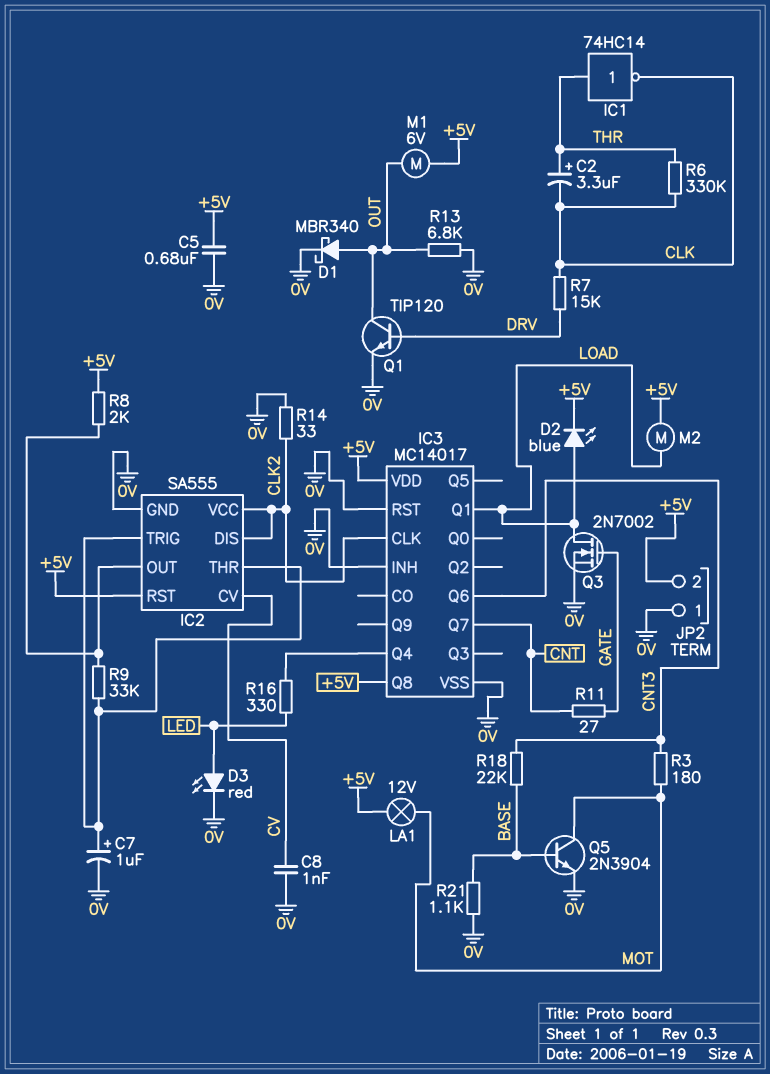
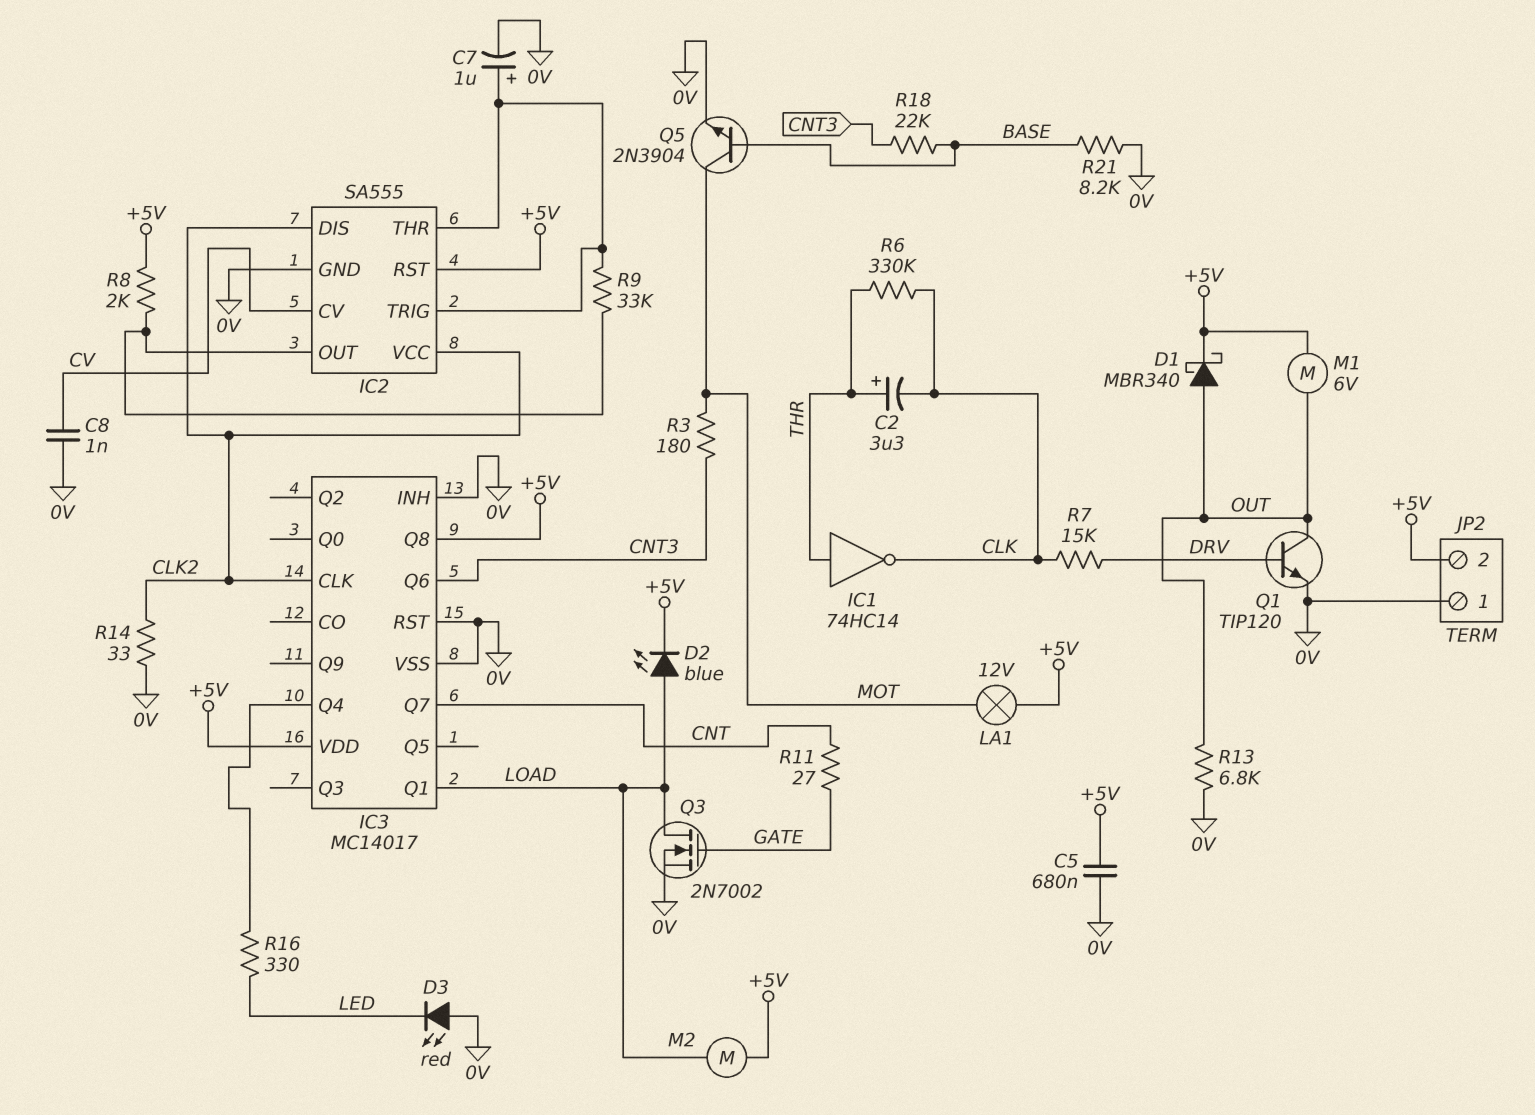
D1: schottky MBR340 (A OUT, K 0V) -> schottky MBR340 (A OUT, K +5V)
D3: LED red (A LED, K 0V) -> LED red (A 0V, K LED)
R21: 1.1k (0V, BASE) -> 8.2k (0V, BASE)

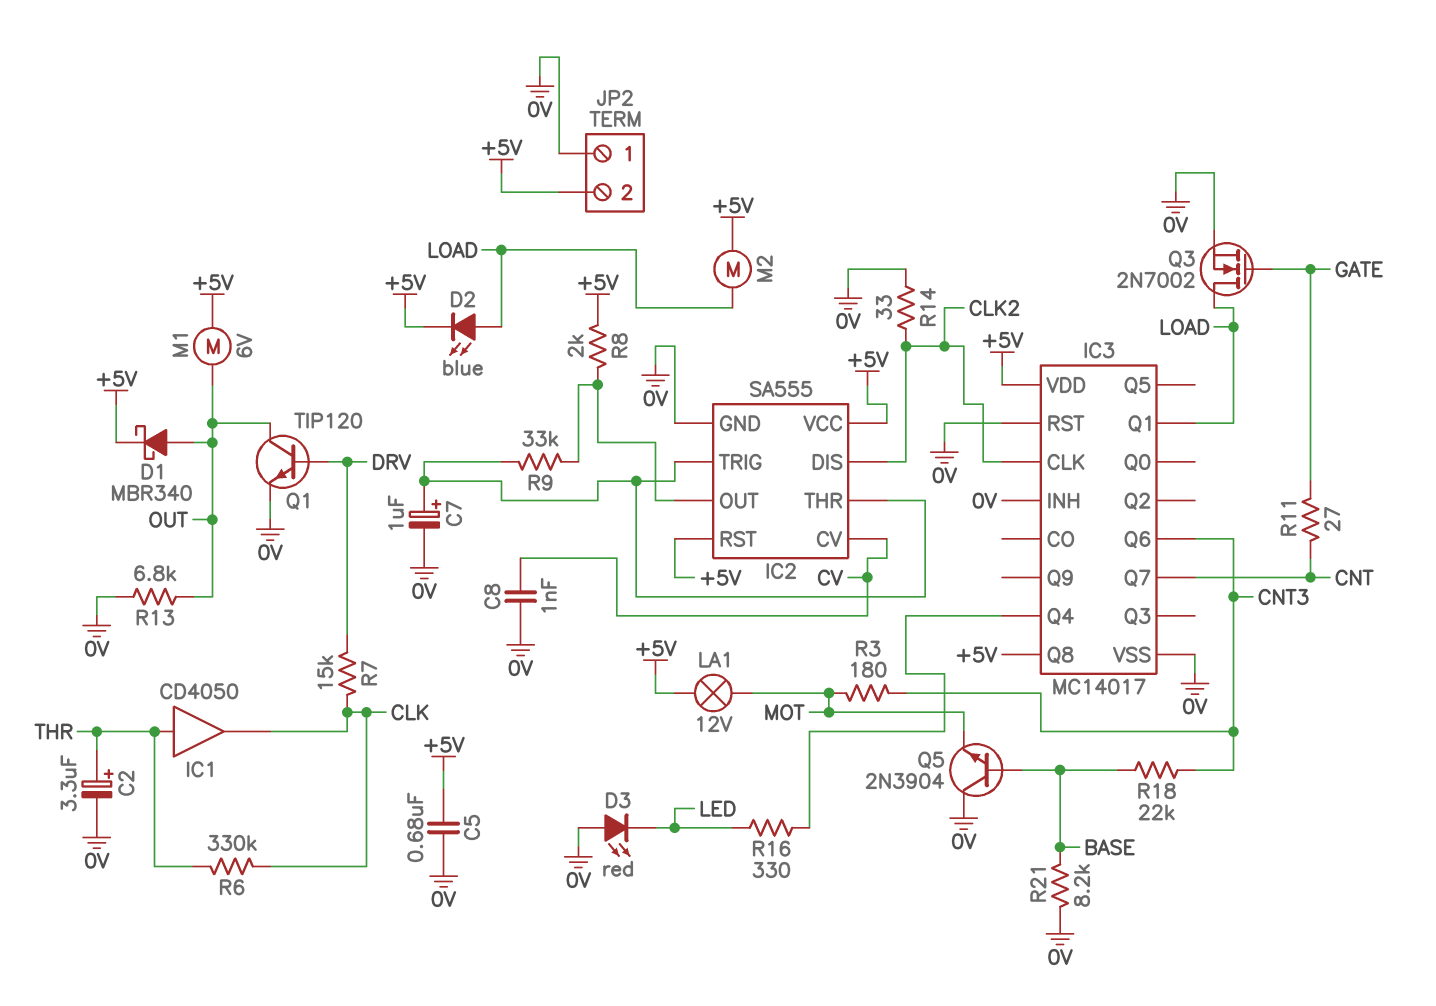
C2: 3.3uF (plus THR, minus CLK) -> 3.3uF (plus THR, minus 0V)
IC1: NOT 74HC14 (in THR, out CLK) -> buffer CD4050 (in THR, out CLK)
IC2 pin VCC: CLK2 -> +5V
Q5: NPN 2N3904 (B BASE, C MOT, E 0V) -> NPN 2N3904 (B BASE, C 0V, E MOT)

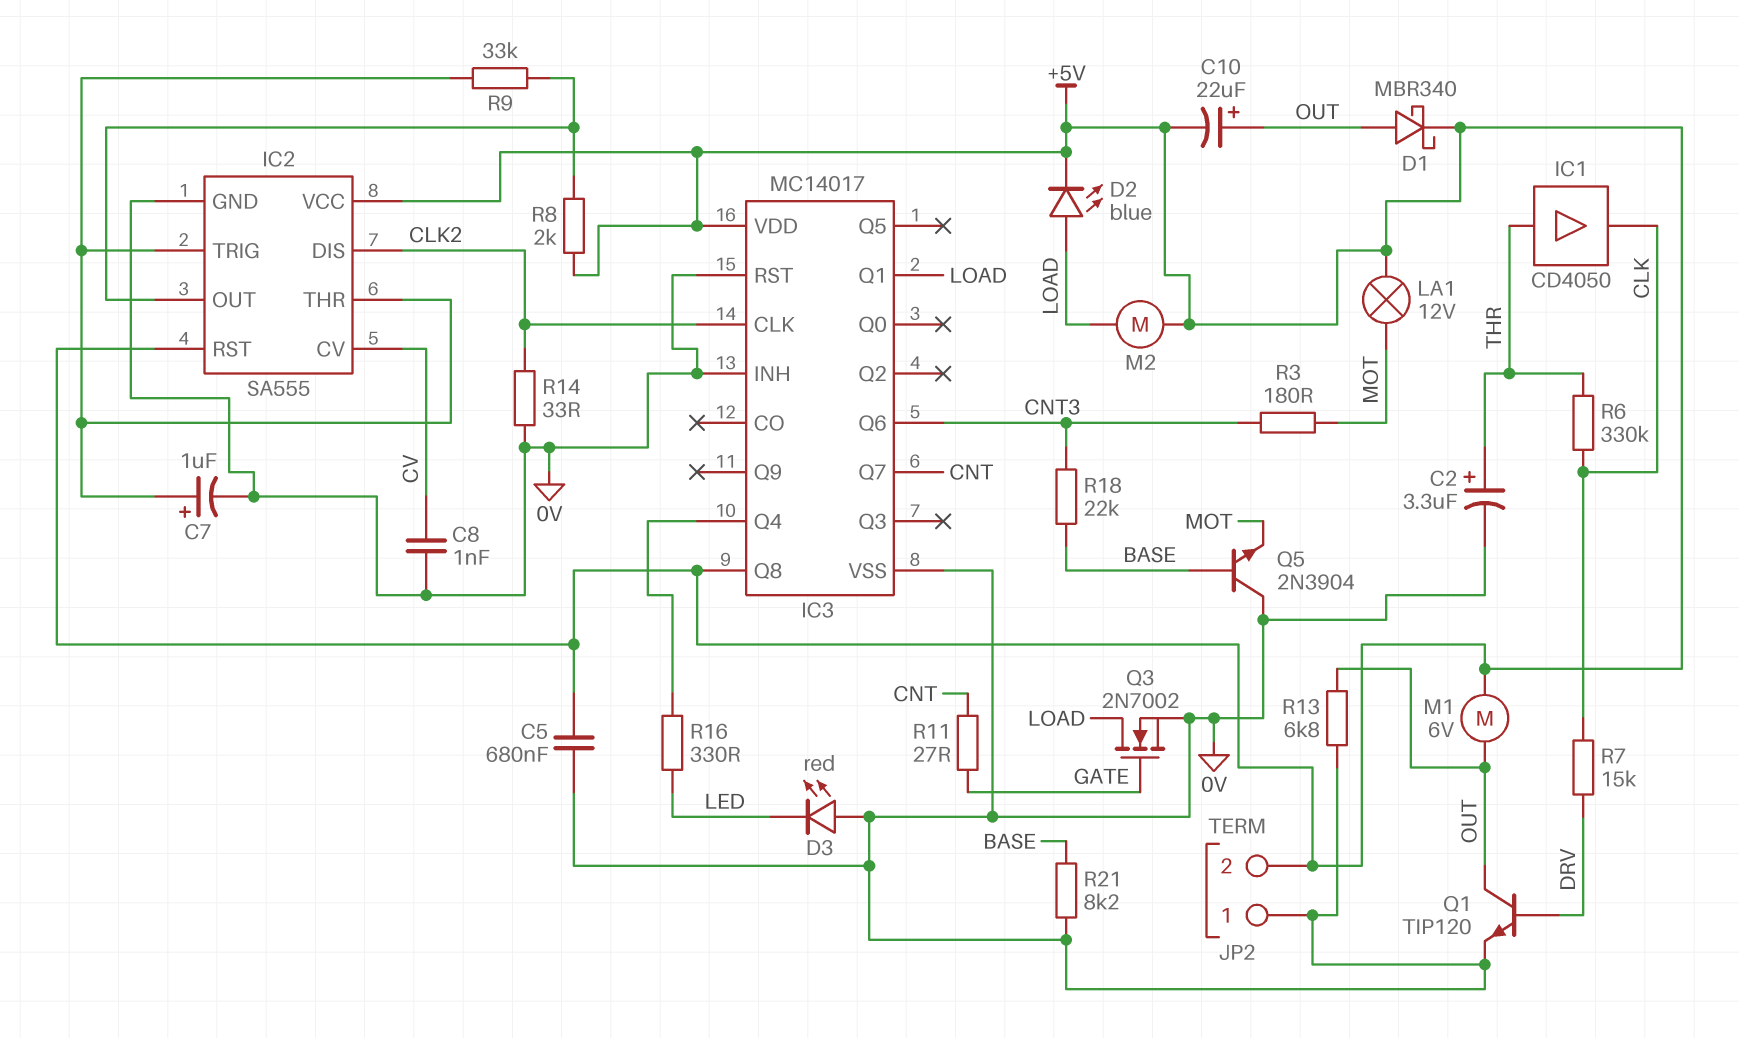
C10: none -> 22uF (plus OUT, minus +5V)

